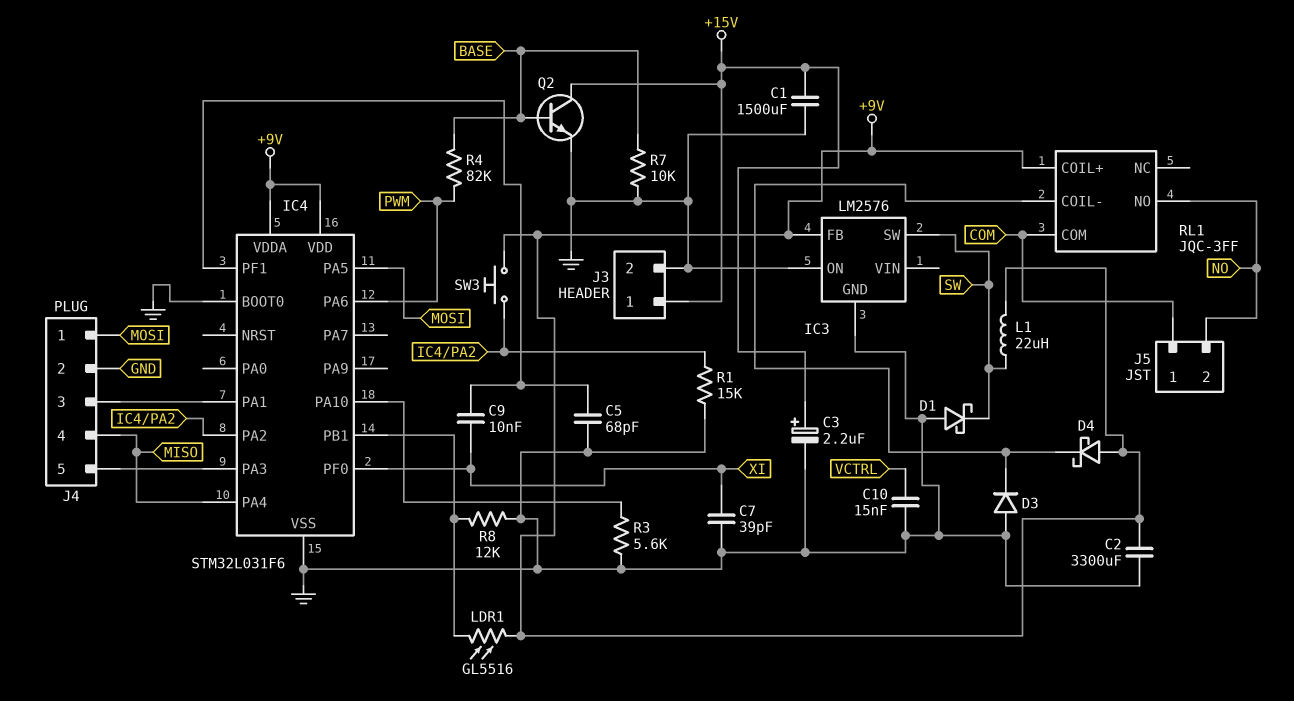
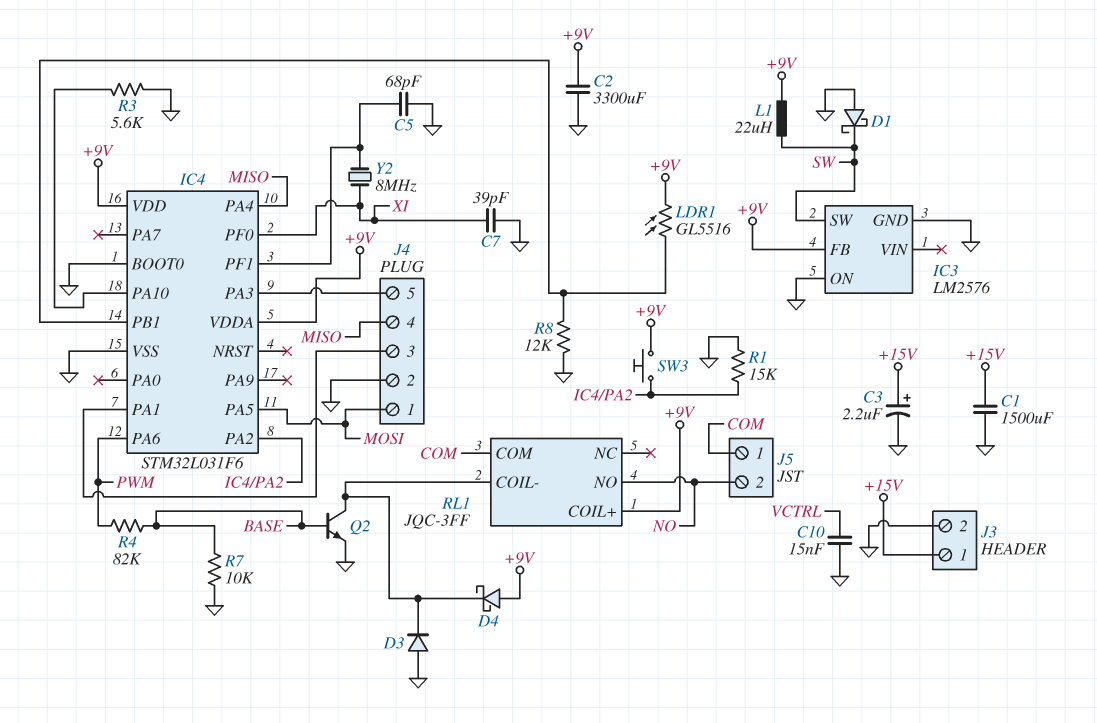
C9: 10nF (IC4/PF1, XI) -> none
Q2: NPN (B BASE, C +15V, E GND) -> NPN (B BASE, C RL1/COIL-, E GND)
Y2: none -> 8MHz (IC4/PF1, XI)

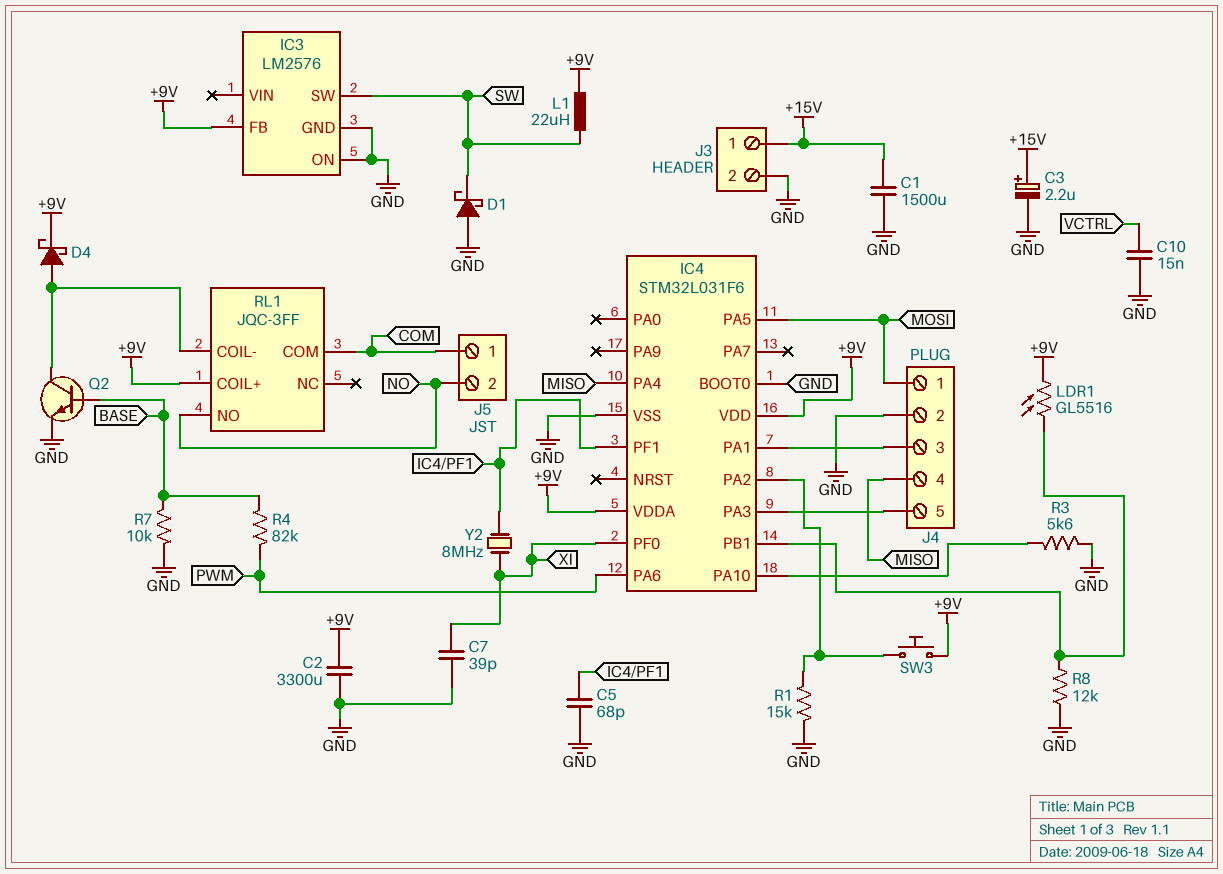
D3: diode (A GND, K RL1/COIL-) -> none
D4: schottky (A +9V, K RL1/COIL-) -> schottky (A RL1/COIL-, K +9V)

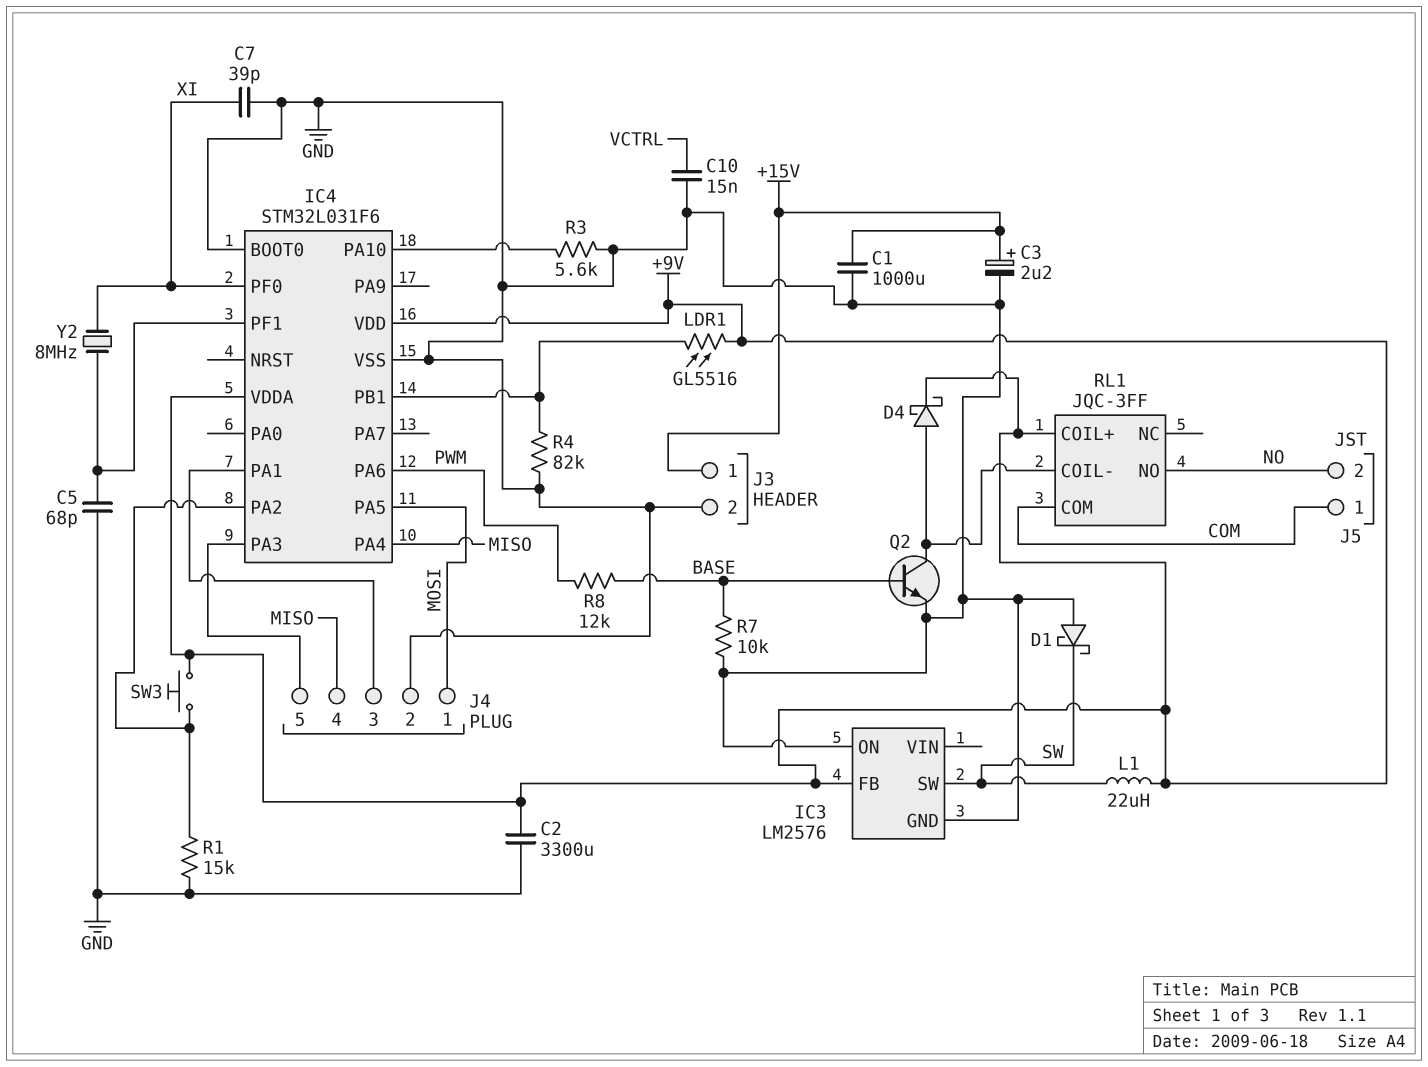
C1: 1500uF (+15V, GND) -> 1000uF (+15V, GND)
R4: 82k (BASE, PWM) -> 82k (GND, IC4/PB1)
R8: 12k (GND, IC4/PB1) -> 12k (BASE, PWM)

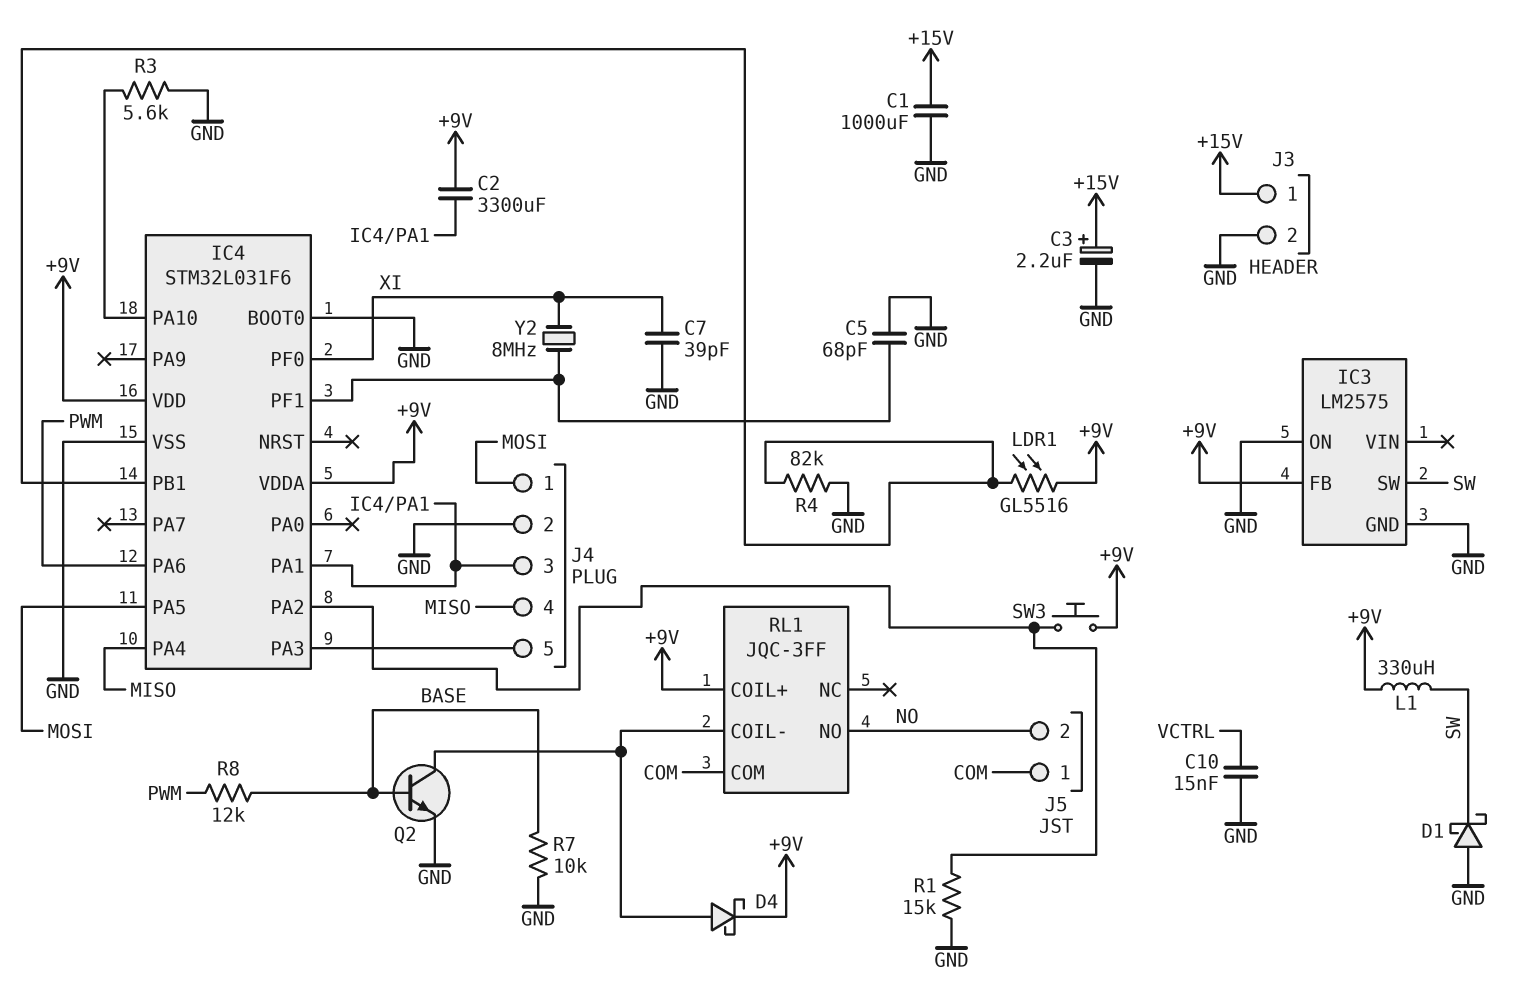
C2: 3300uF (+9V, GND) -> 3300uF (+9V, IC4/PA1)
IC3: LM2576 -> LM2575
L1: 22uH (+9V, SW) -> 330uH (+9V, SW)

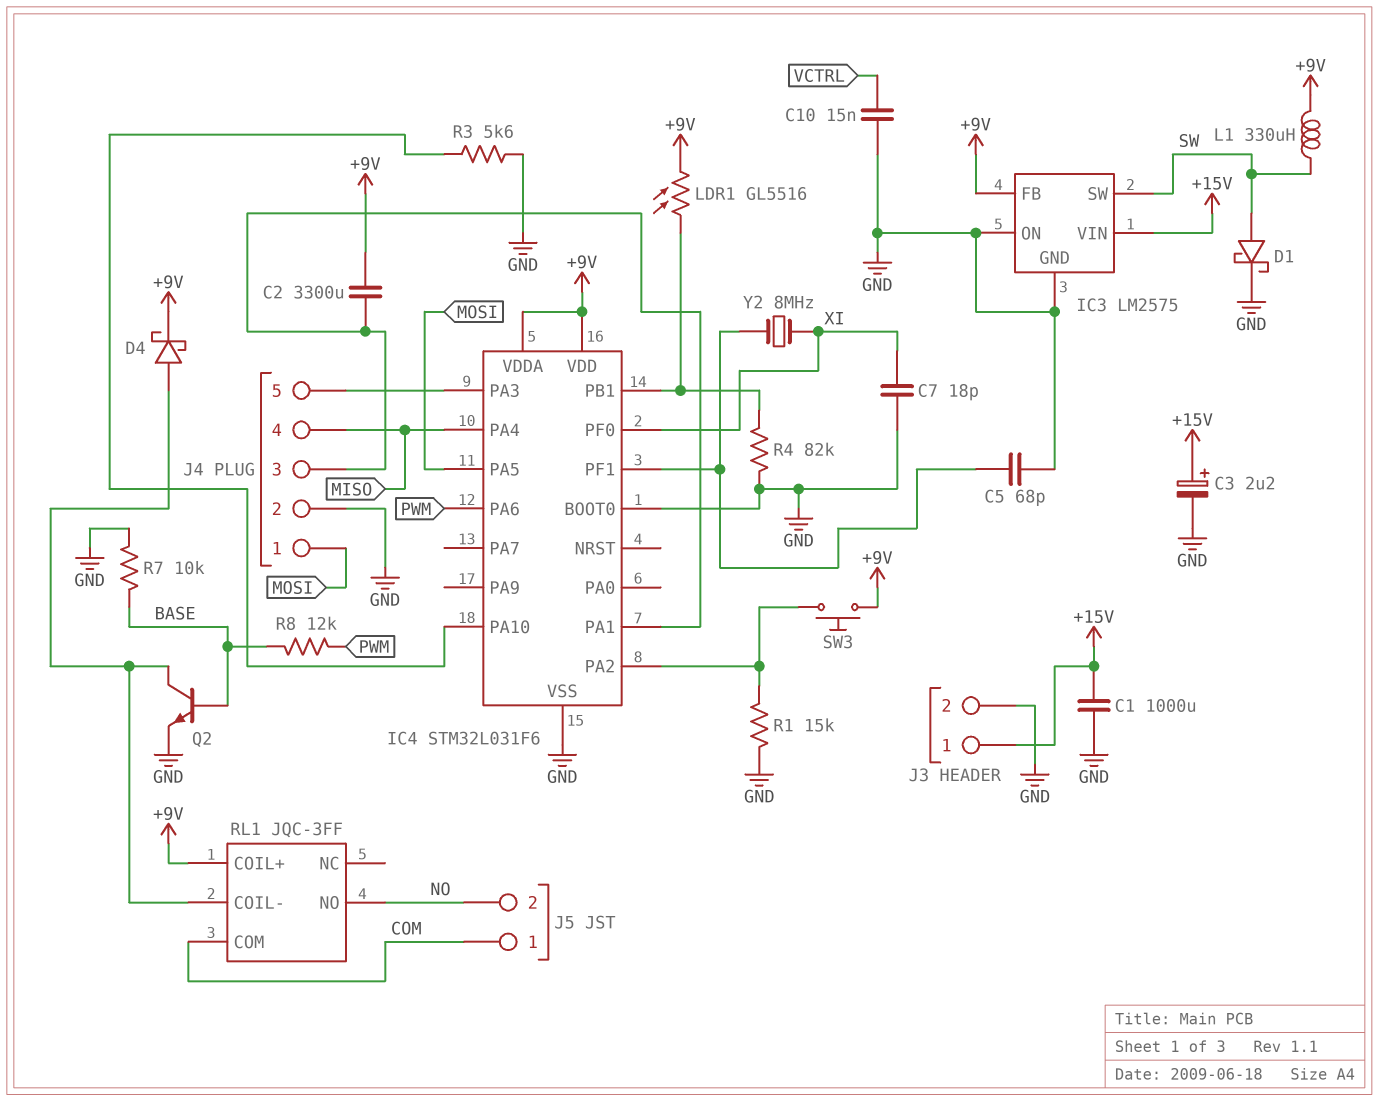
C7: 39pF (GND, XI) -> 18pF (GND, XI)
D1: schottky (A GND, K SW) -> schottky (A SW, K GND)
IC3 pin VIN: none -> +15V

